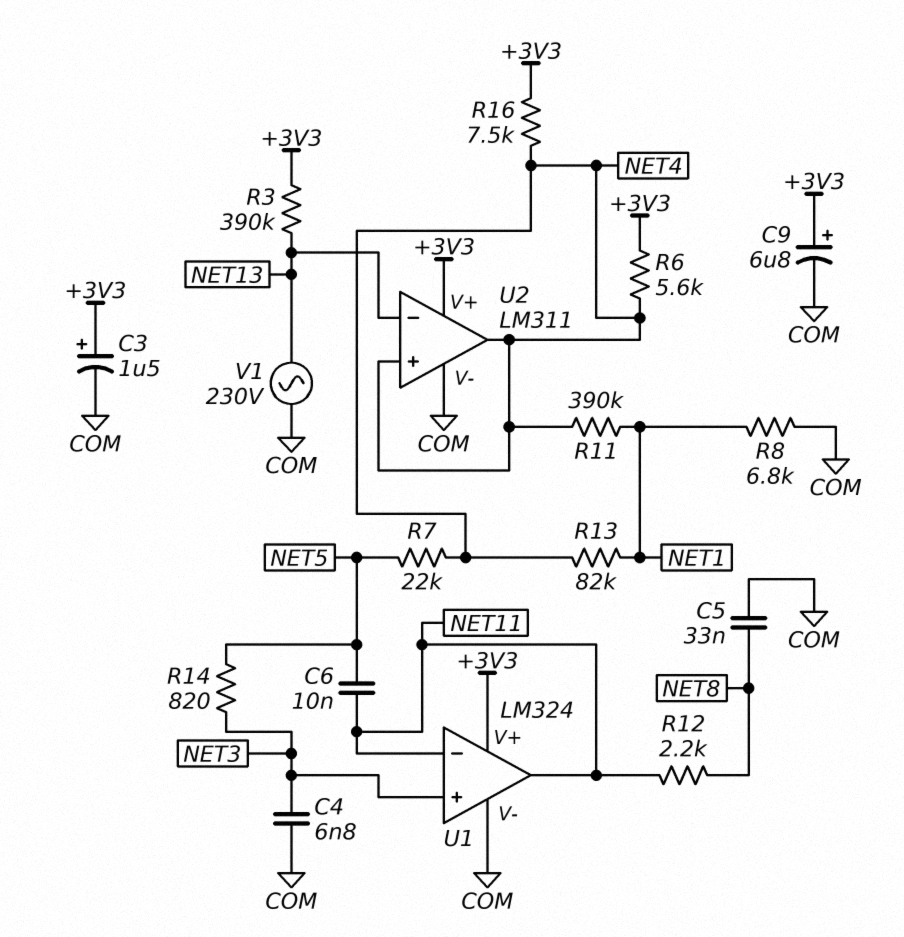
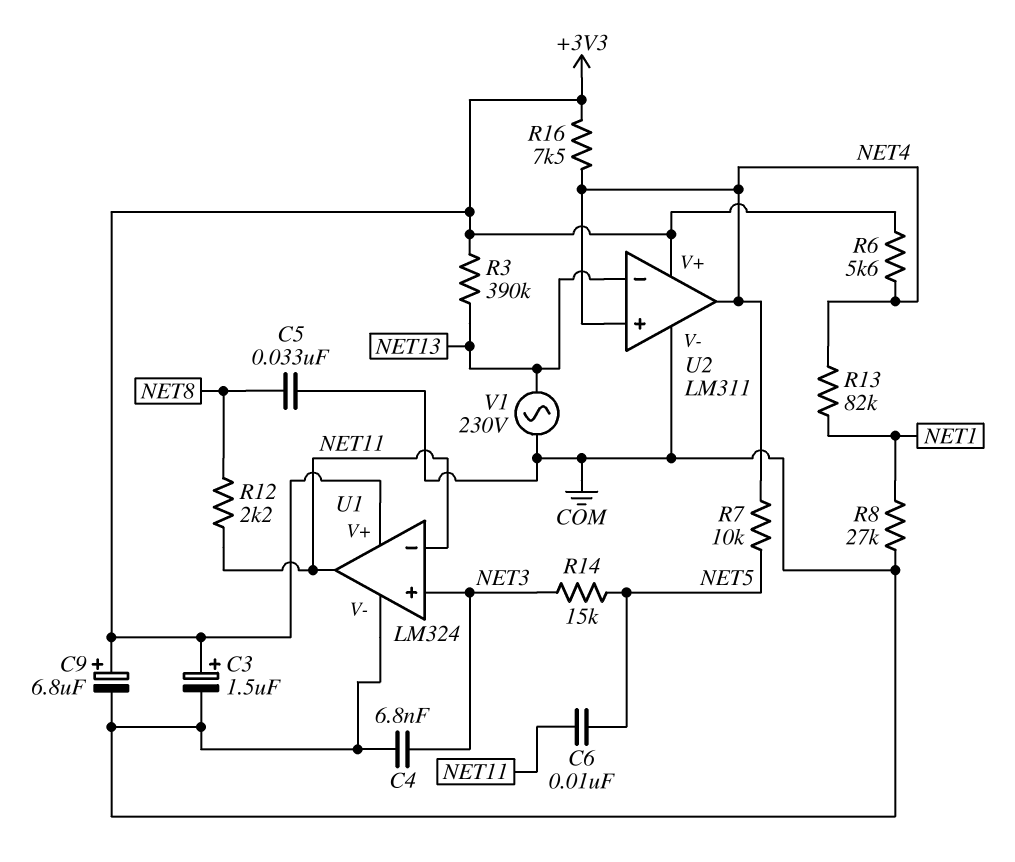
R7: 22k (NET4, NET5) -> 10k (NET4, NET5)
R8: 6.8k (COM, NET1) -> 27k (COM, NET1)
R11: 390k (NET1, NET4) -> none
R14: 820 (NET3, NET5) -> 15k (NET3, NET5)

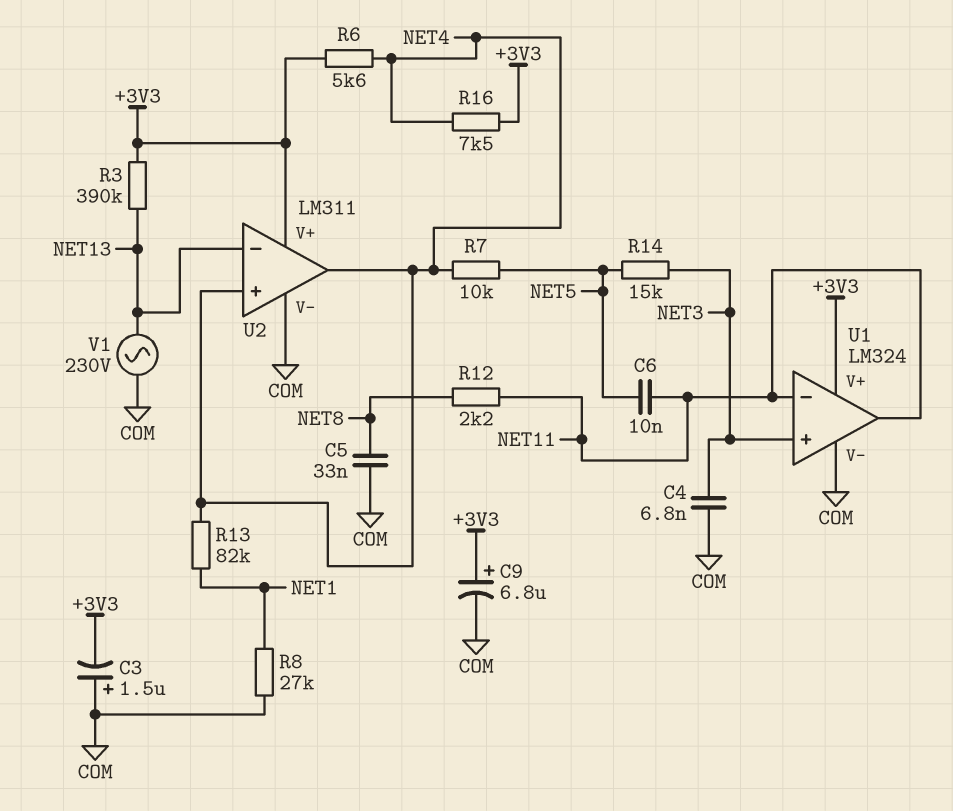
C3: 1.5uF (plus +3V3, minus COM) -> 1.5uF (plus COM, minus +3V3)

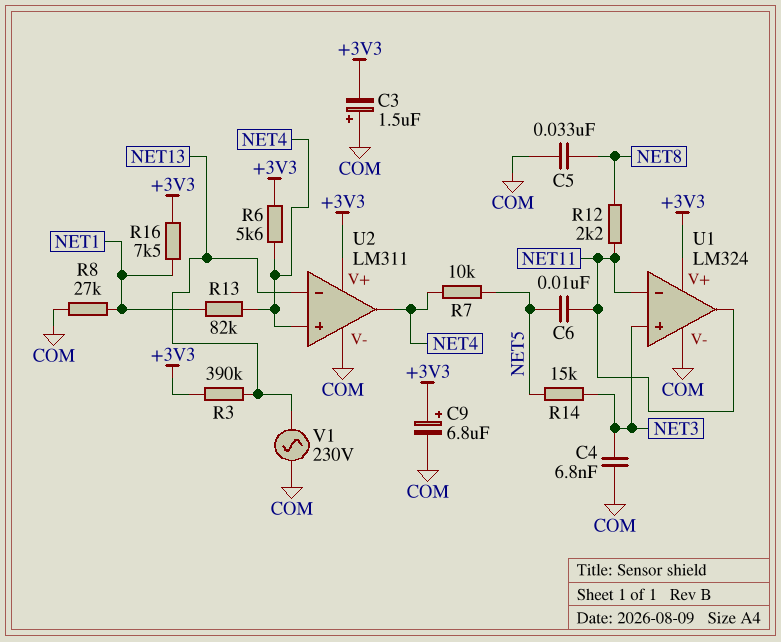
R16: 7.5k (+3V3, NET4) -> 7.5k (+3V3, NET1)

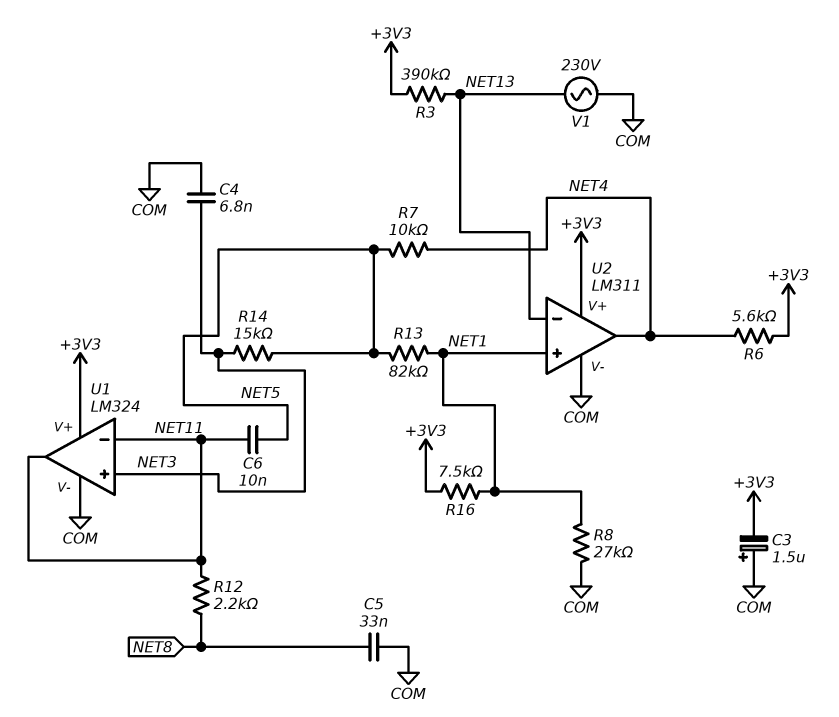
C9: 6.8uF (plus +3V3, minus COM) -> none
R13: 82k (NET1, NET4) -> 82k (NET1, NET5)
U2 pin in+: NET4 -> NET1

